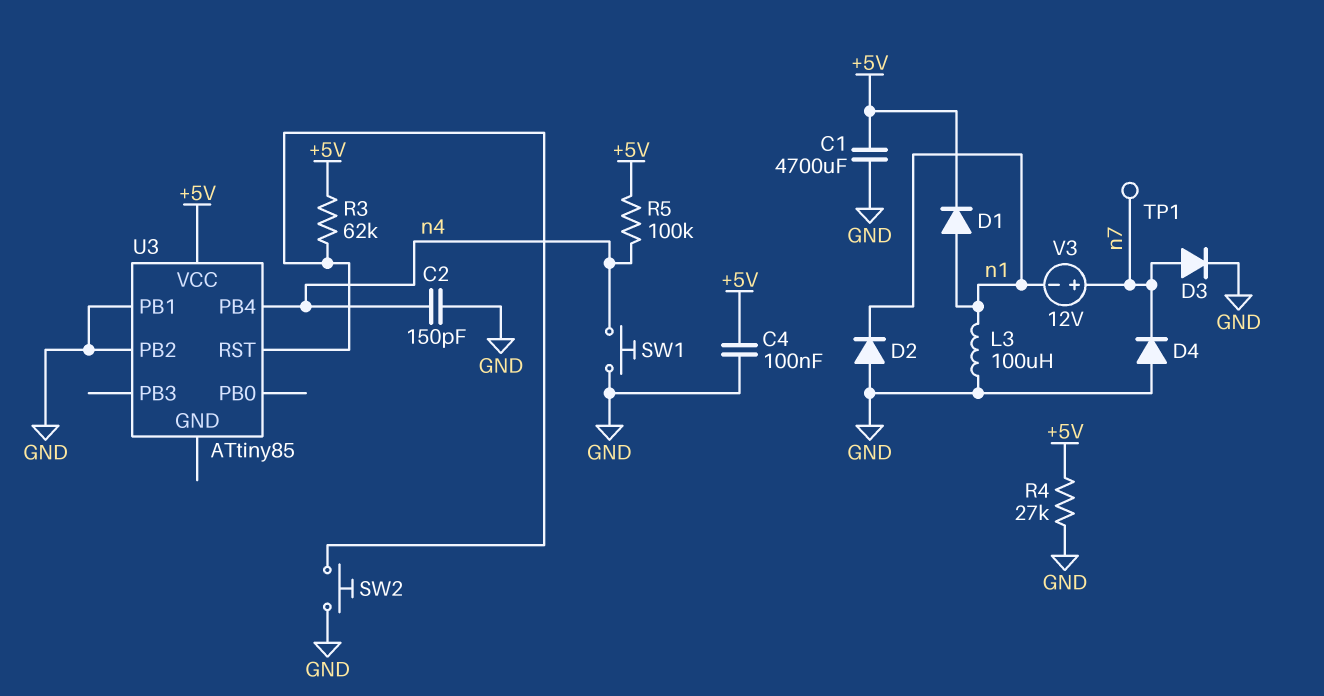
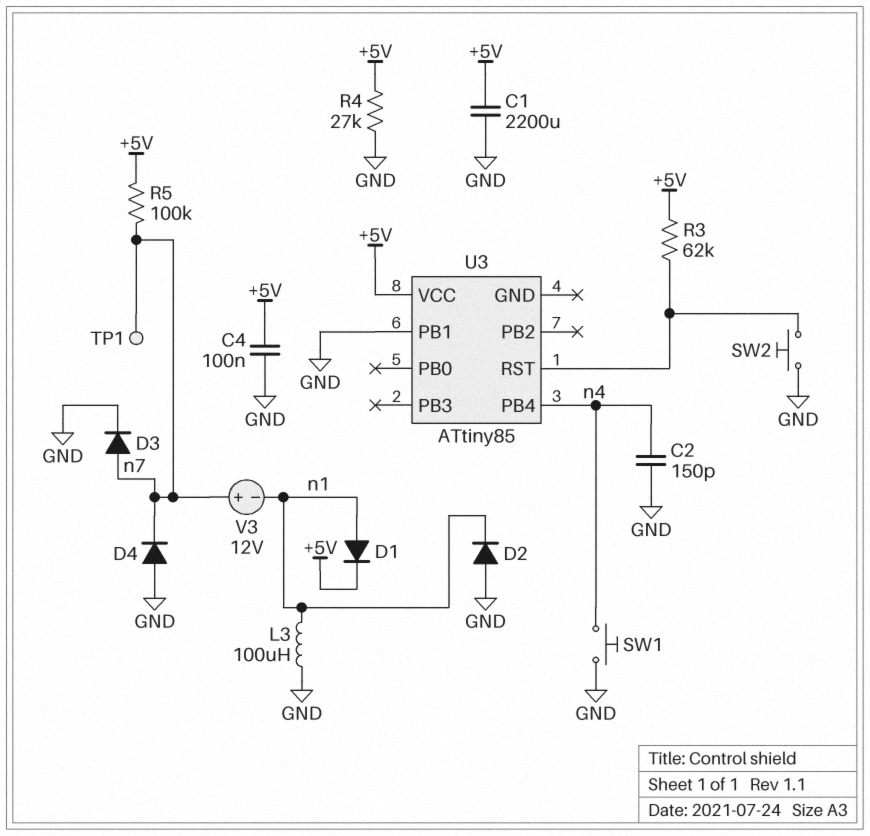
C1: 4700uF (+5V, GND) -> 2200uF (+5V, GND)
R5: 100k (+5V, n4) -> 100k (+5V, n7)
U3 pin PB2: GND -> none

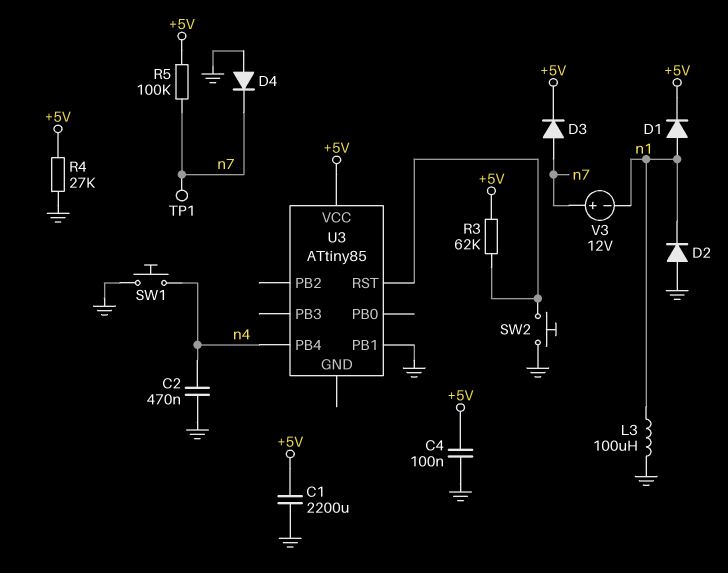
C2: 150pF (GND, n4) -> 470nF (GND, n4)
D3: diode (A n7, K GND) -> diode (A n7, K +5V)

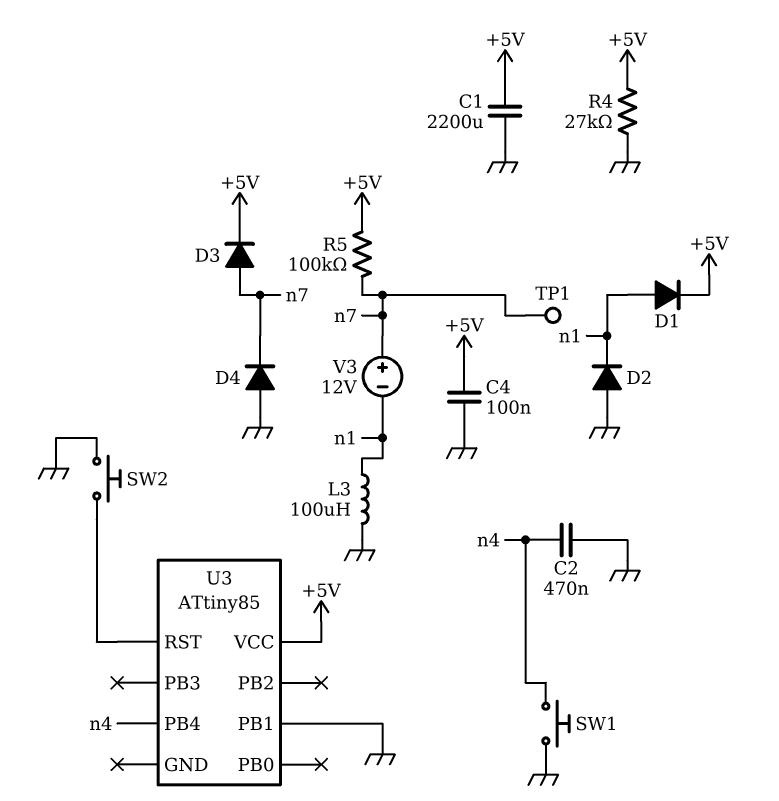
R3: 62k (+5V, U3/RST) -> none

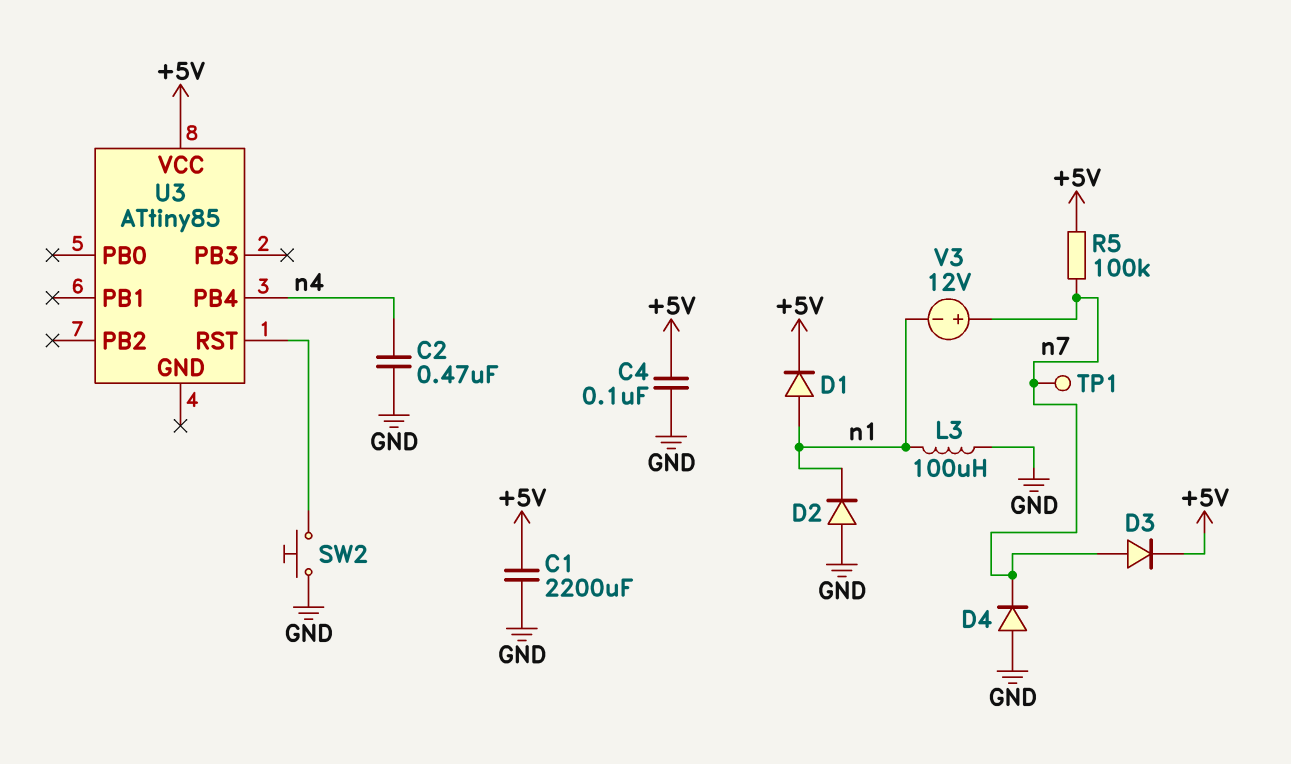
R4: 27k (+5V, GND) -> none
SW1: button (GND, n4) -> none
U3 pin PB1: GND -> none

